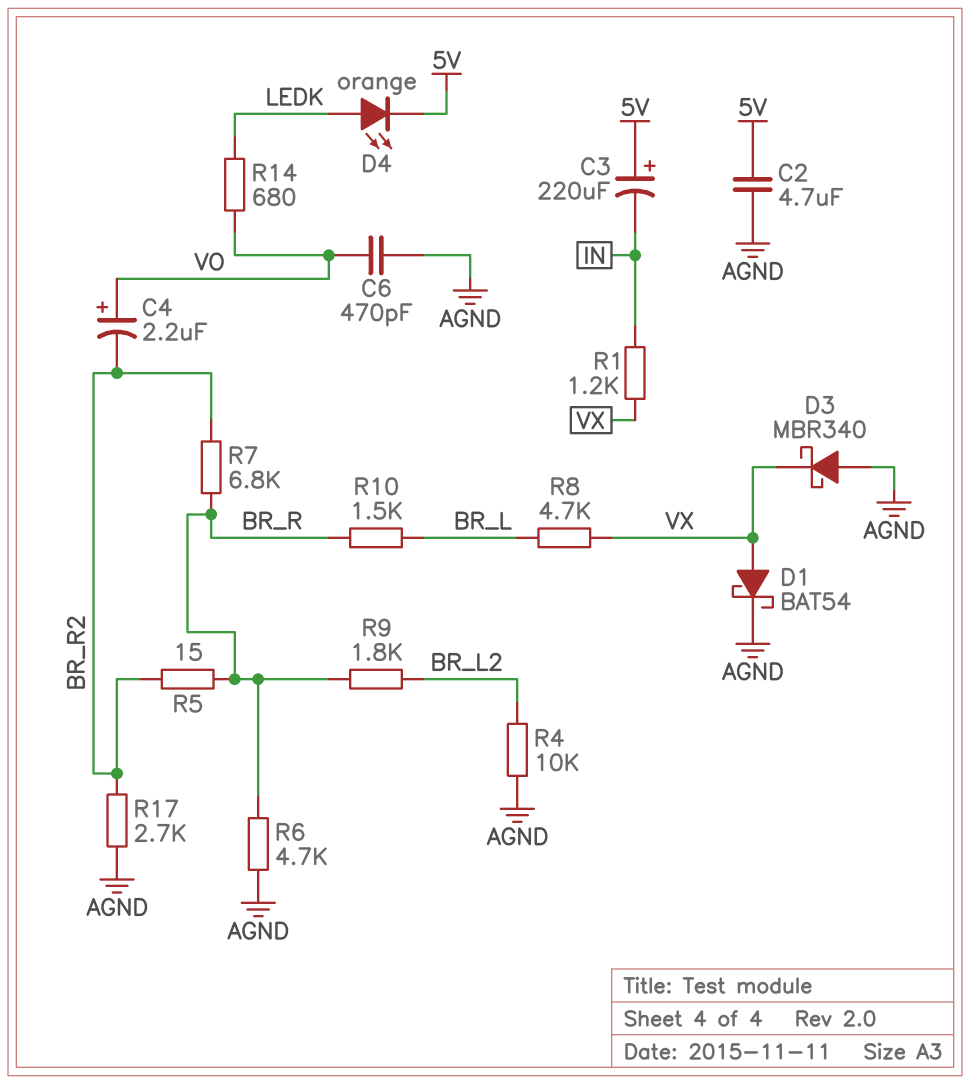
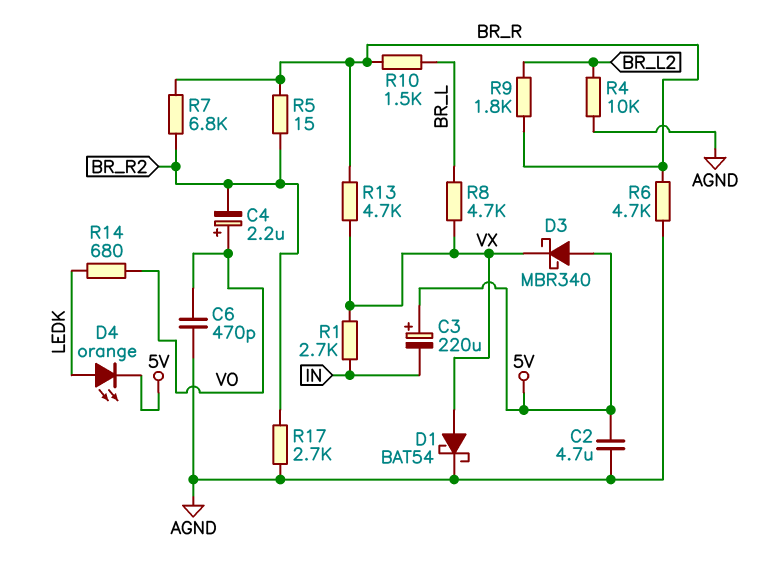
D3: schottky MBR340 (A AGND, K VX) -> schottky MBR340 (A 5V, K VX)
R1: 1.2k (IN, VX) -> 2.7k (IN, VX)
R13: none -> 4.7k (BR_R, VX)

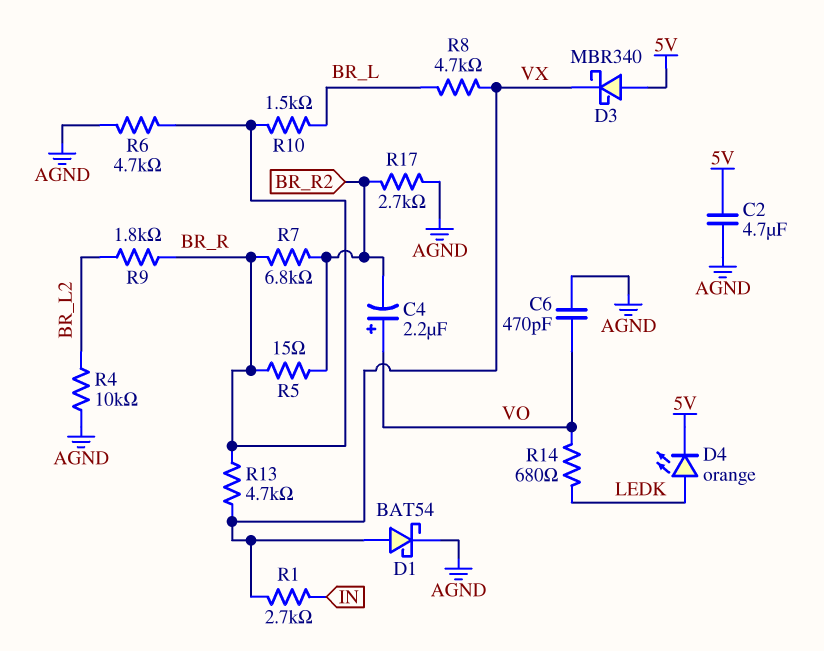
C3: 220uF (plus 5V, minus IN) -> none

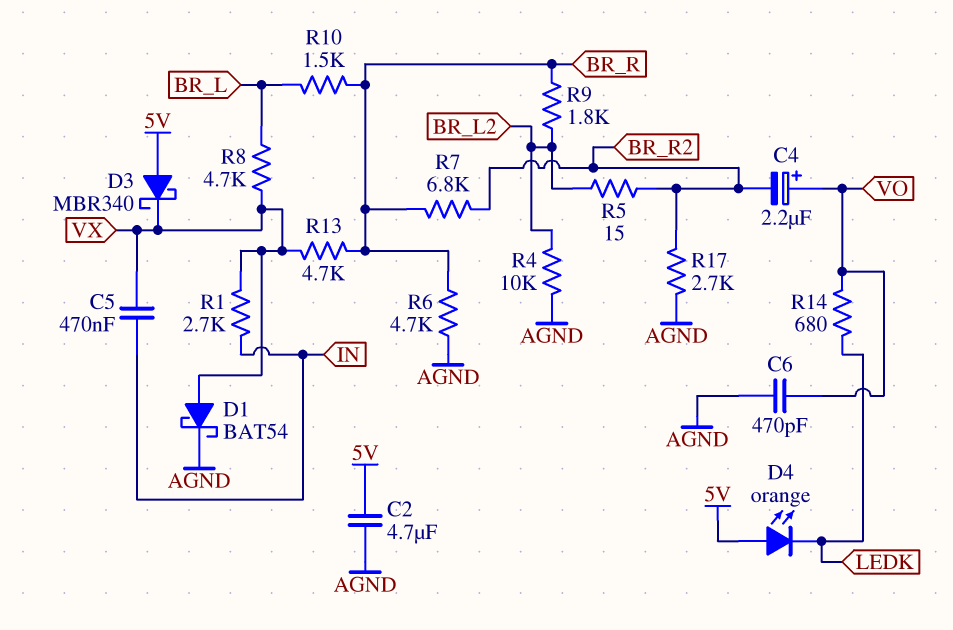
C5: none -> 470nF (IN, VX)
D4: LED orange (A LEDK, K 5V) -> LED orange (A 5V, K LEDK)
R5: 15 (BR_R, BR_R2) -> 15 (BR_L2, BR_R2)

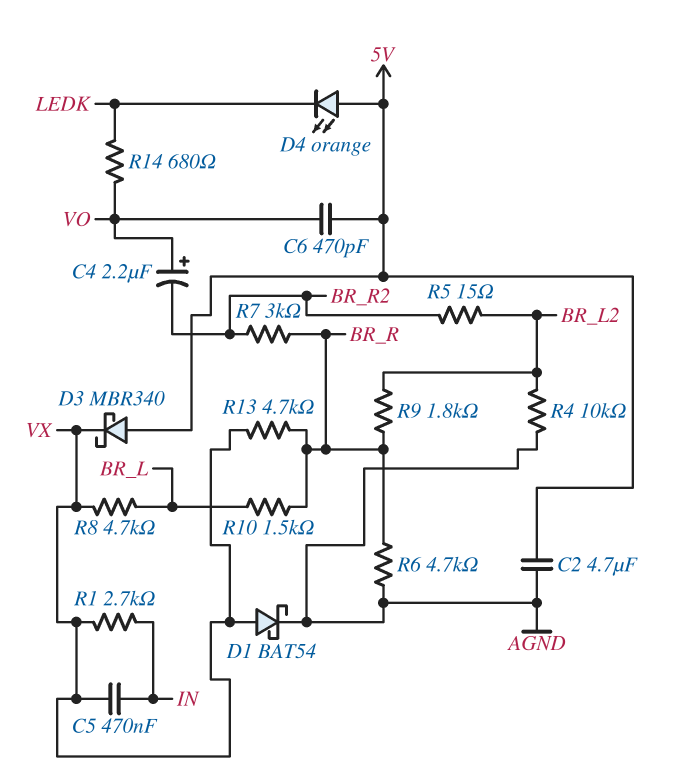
C6: 470pF (AGND, VO) -> 470pF (5V, VO)
R7: 6.8k (BR_R, BR_R2) -> 3k (BR_R, BR_R2)
R17: 2.7k (AGND, BR_R2) -> none

